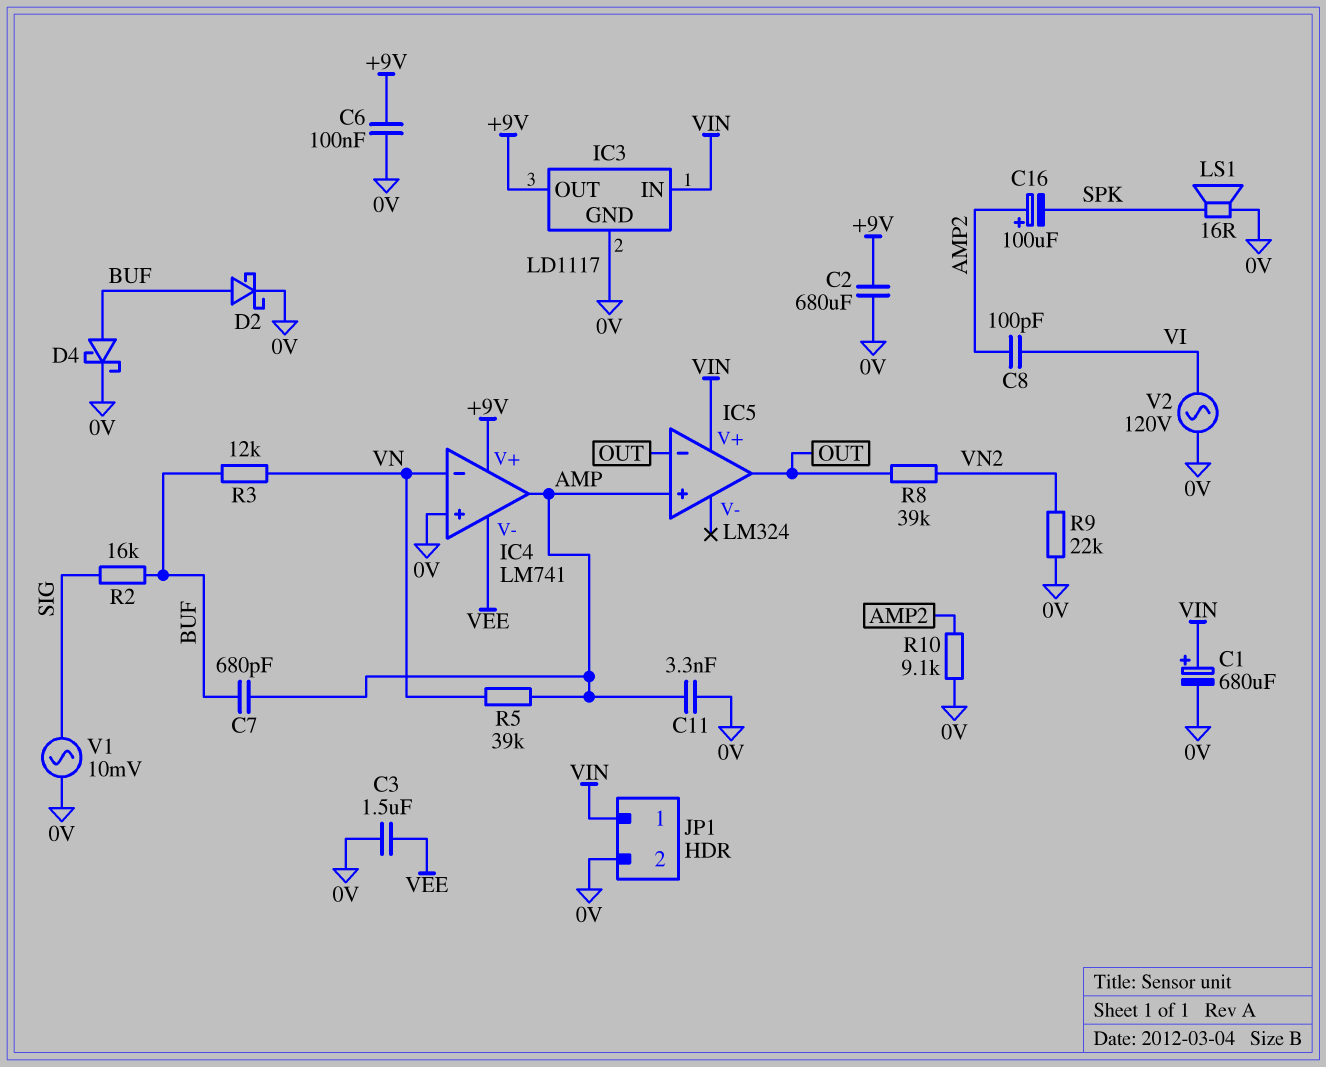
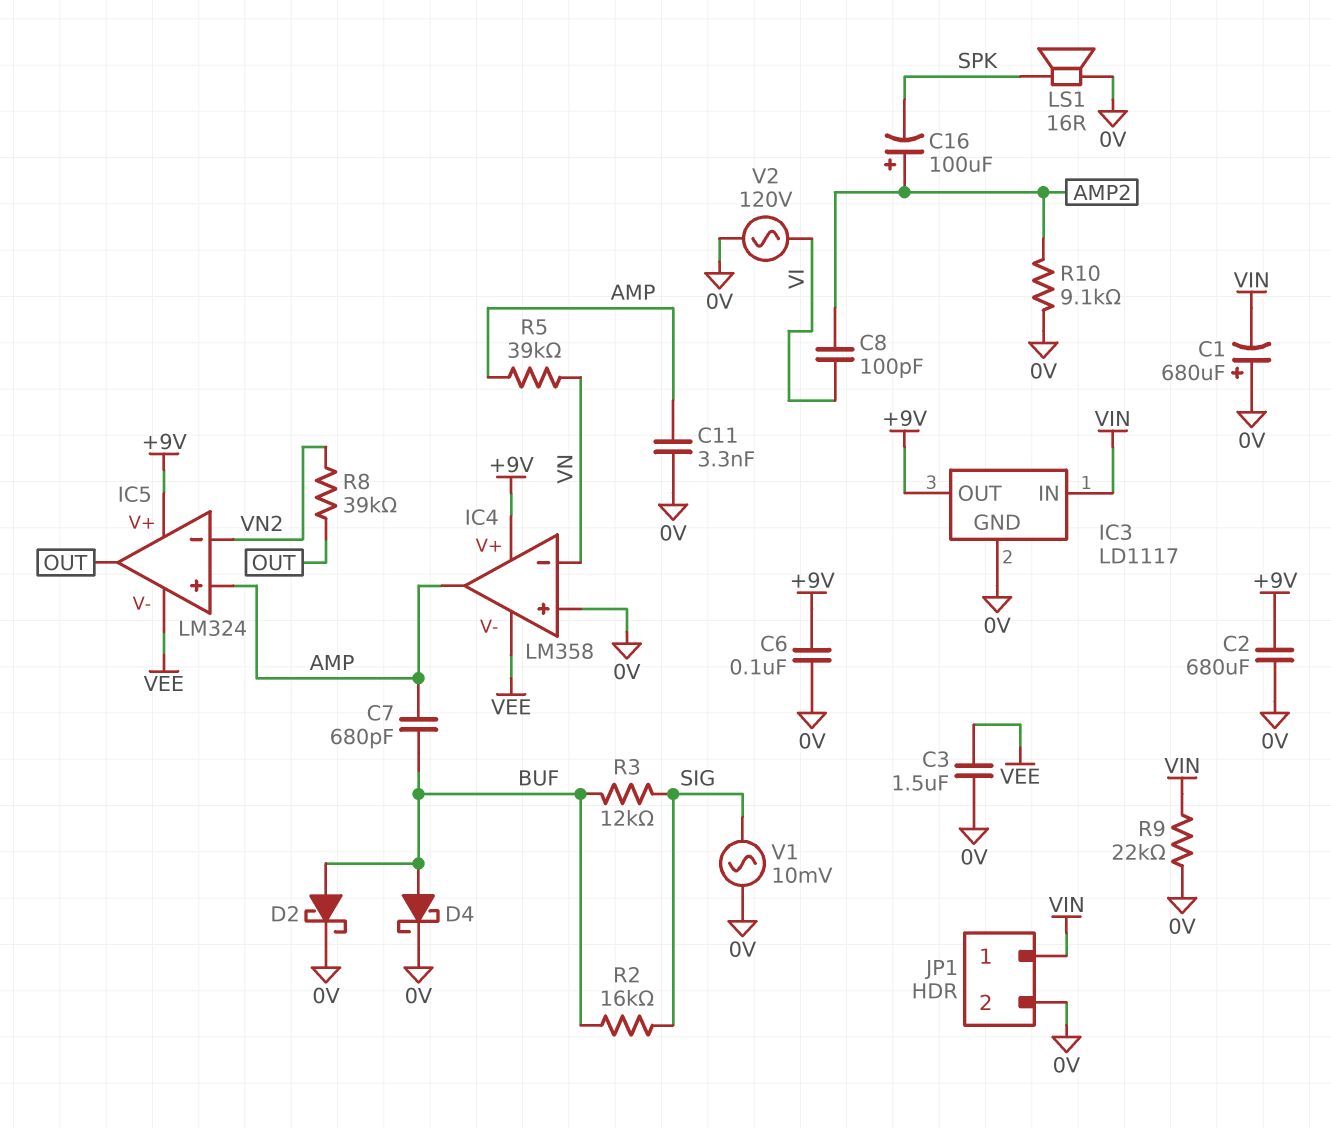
C1: 680uF (plus VIN, minus 0V) -> 680uF (plus 0V, minus VIN)
IC4: LM741 -> LM358
IC5 pin V+: VIN -> +9V
IC5 pin V-: none -> VEE
IC5 pin in-: OUT -> VN2
R3: 12k (BUF, VN) -> 12k (BUF, SIG)
R9: 22k (0V, VN2) -> 22k (0V, VIN)

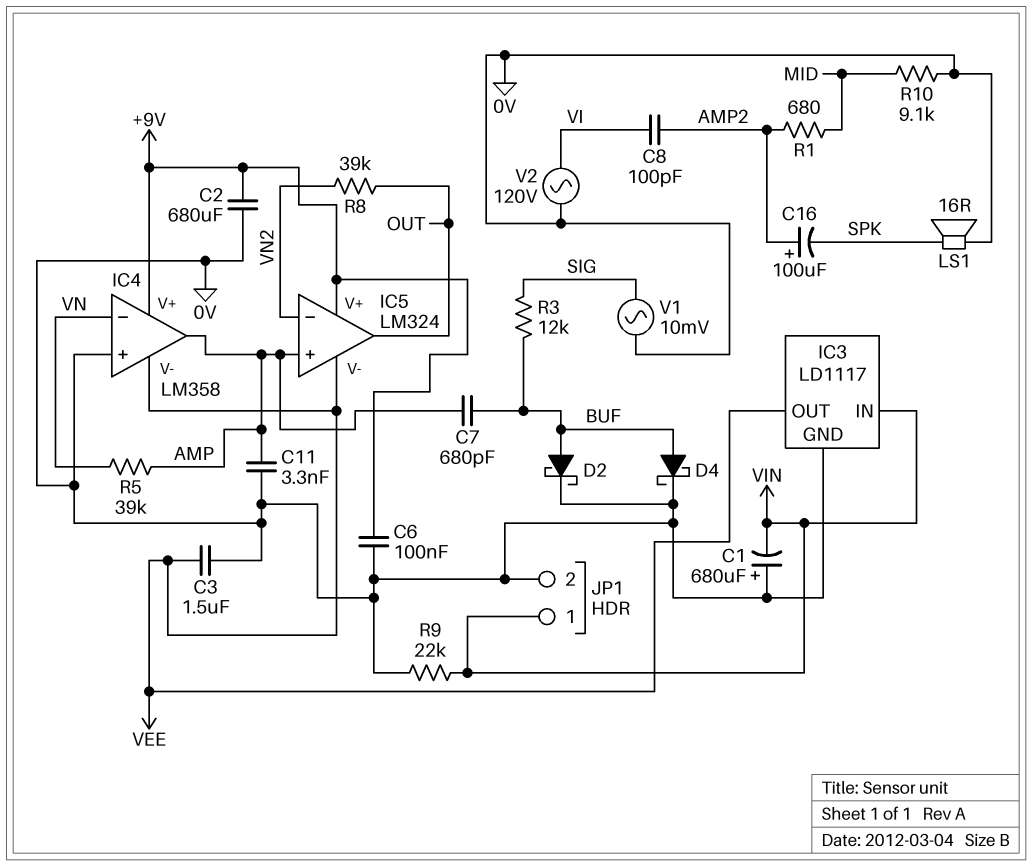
IC3 pin OUT: +9V -> VEE
R1: none -> 680 (AMP2, MID)
R2: 16k (BUF, SIG) -> none
R10: 9.1k (0V, AMP2) -> 9.1k (0V, MID)

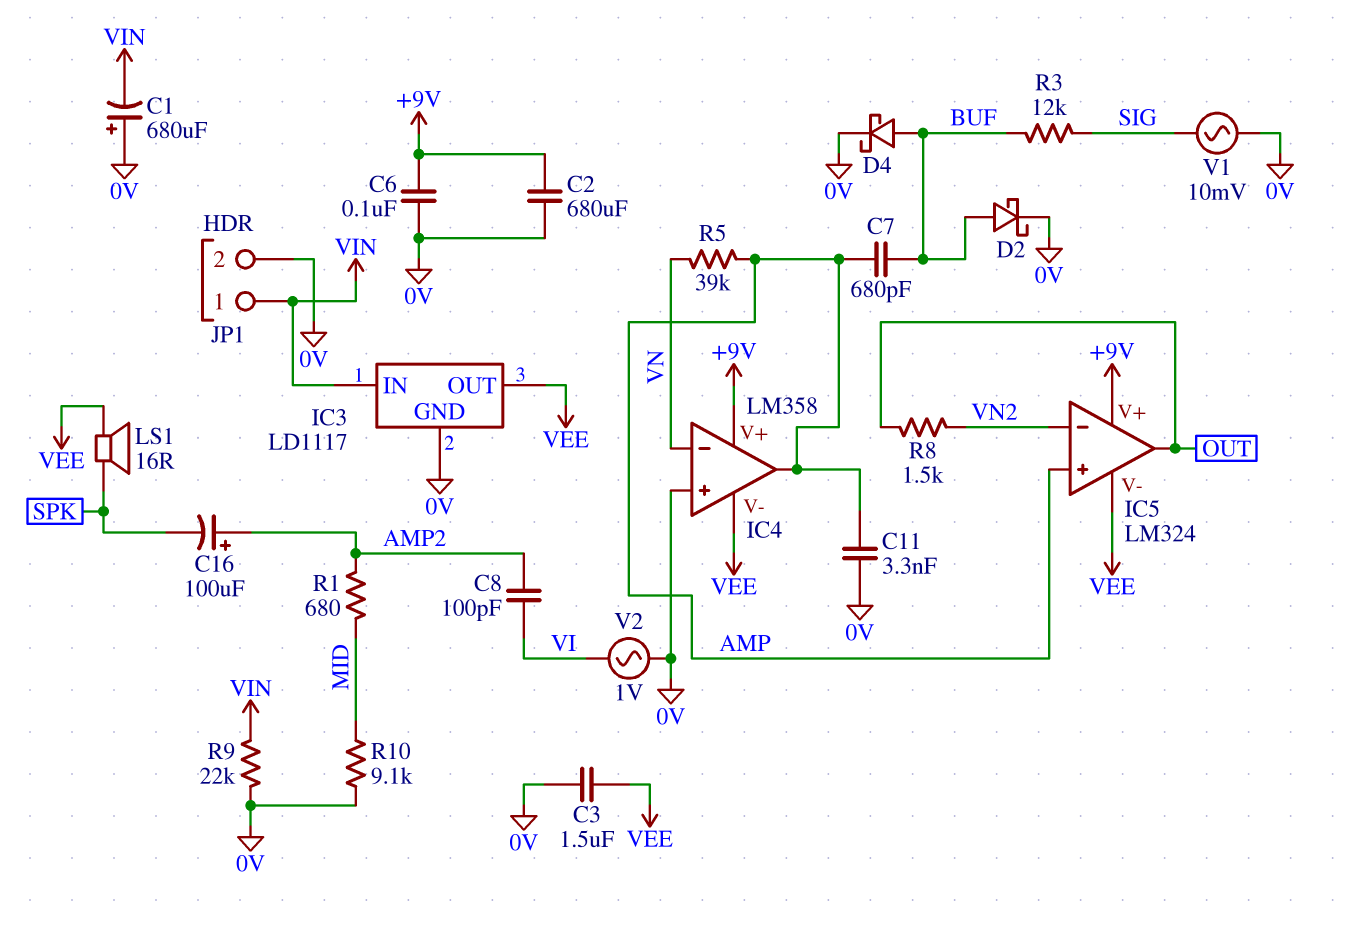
LS1: speaker 16R (0V, SPK) -> speaker 16R (SPK, VEE)
R8: 39k (OUT, VN2) -> 1.5k (OUT, VN2)
V2: AC 120V (0V, VI) -> AC 1V (0V, VI)

